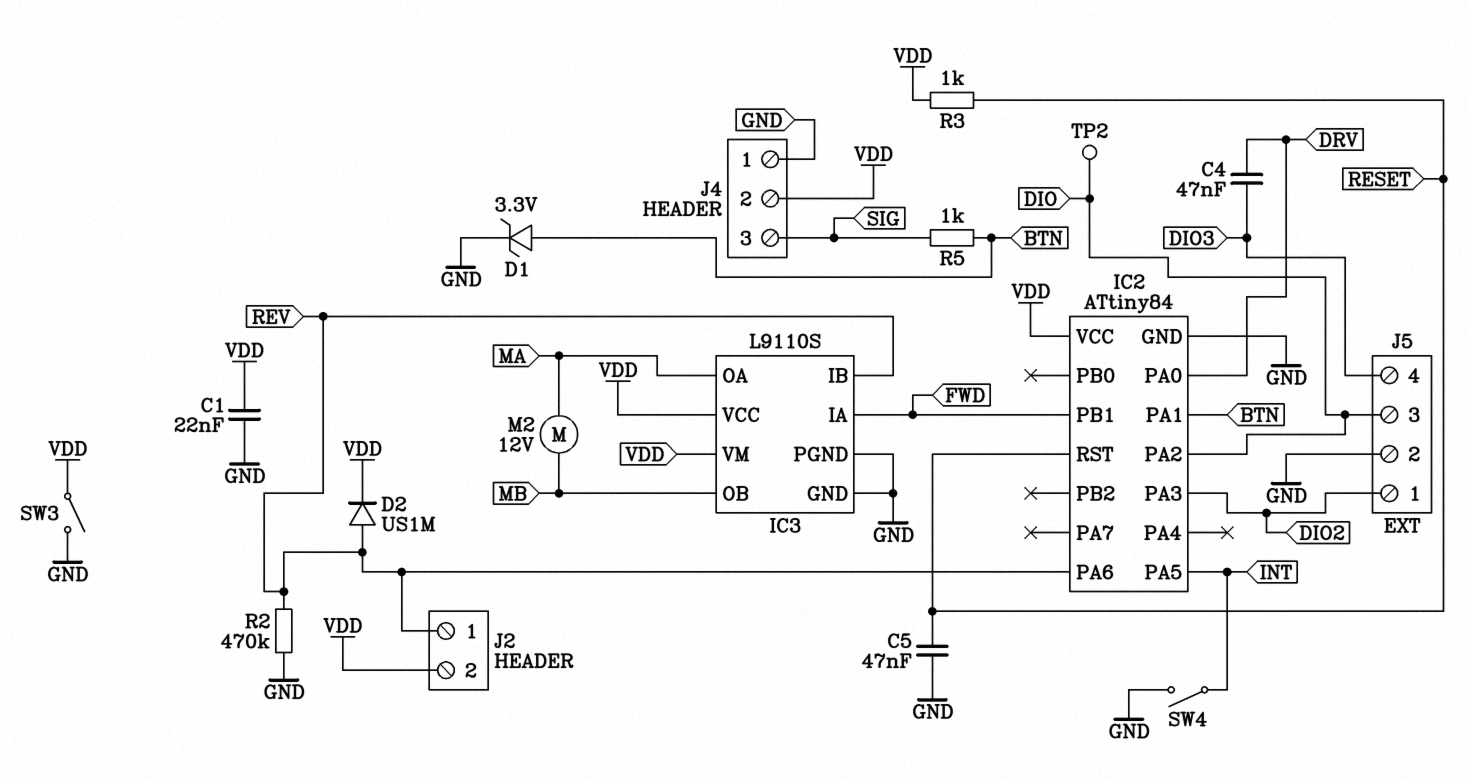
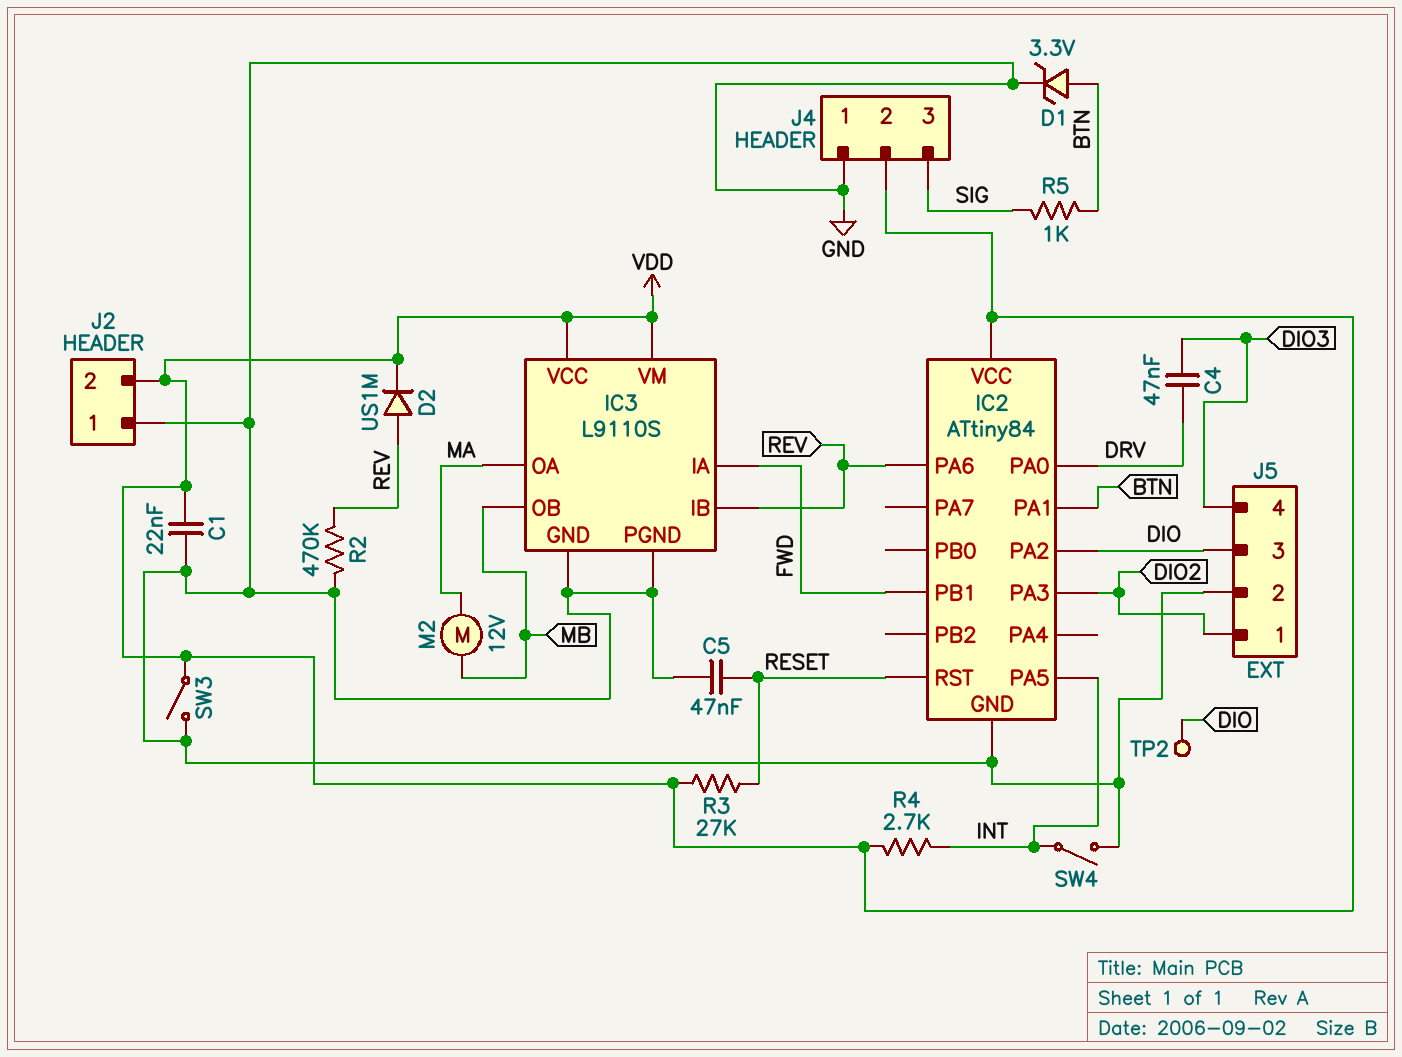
J2 pin 1: REV -> GND
R3: 1k (RESET, VDD) -> 27k (RESET, VDD)
R4: none -> 2.7k (INT, VDD)

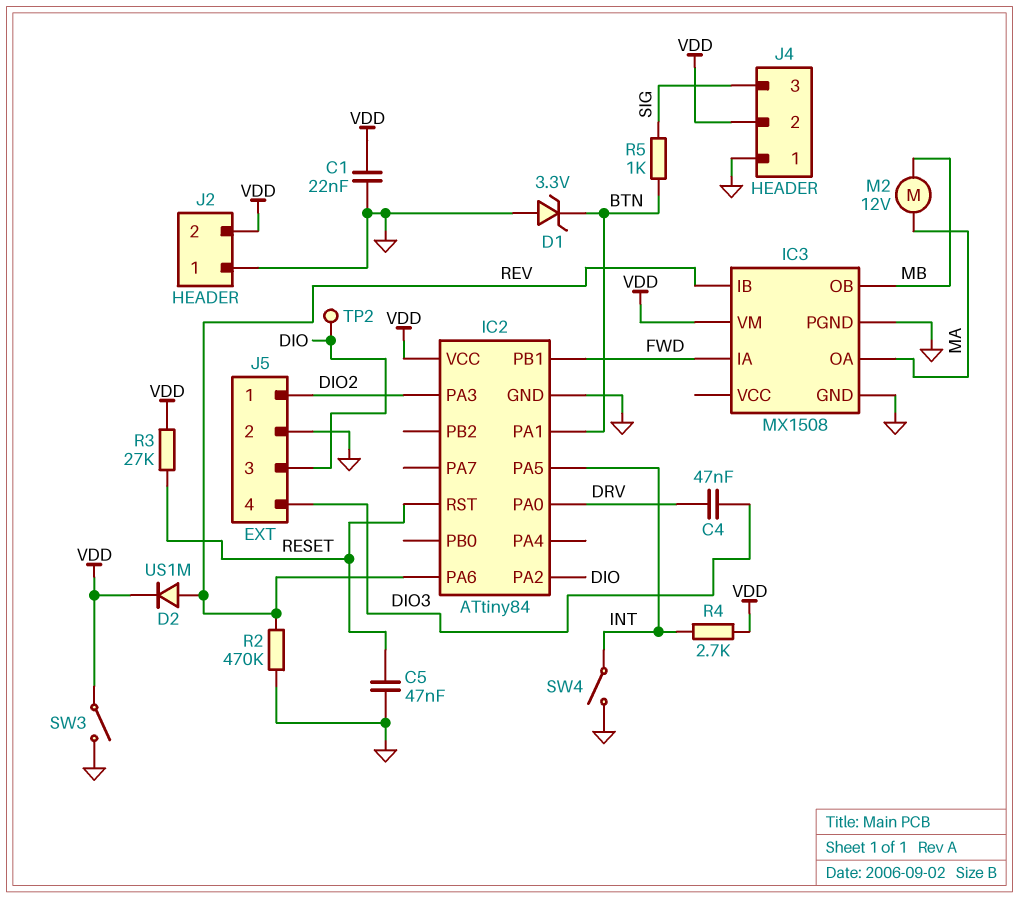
D1: zener 3.3V (A BTN, K GND) -> zener 3.3V (A GND, K BTN)
IC3: L9110S -> MX1508
IC3 pin VCC: VDD -> none

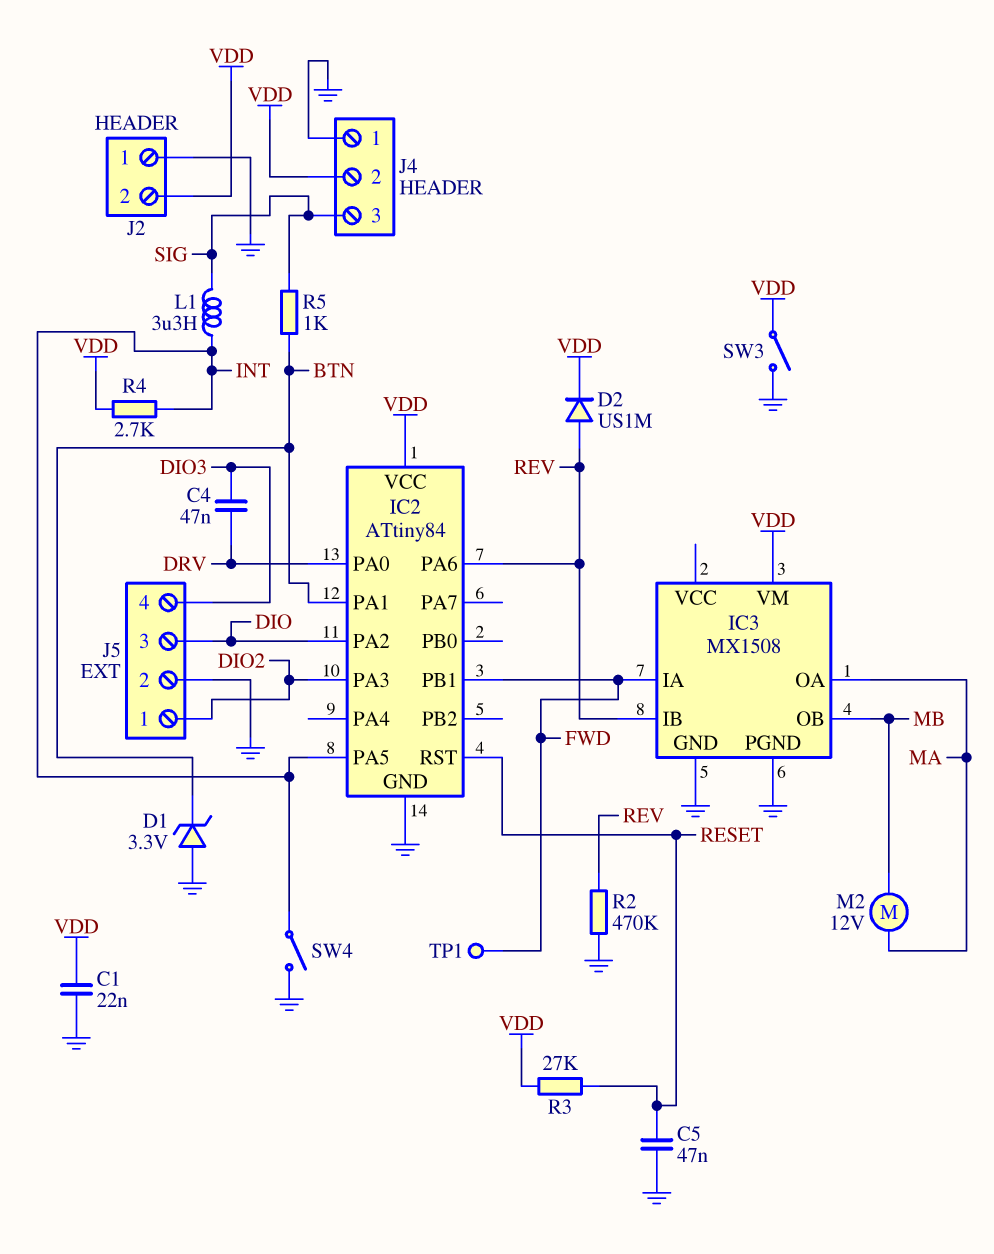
L1: none -> 3.3uH (INT, SIG)
TP1: none -> test point (FWD)
TP2: test point (DIO) -> none

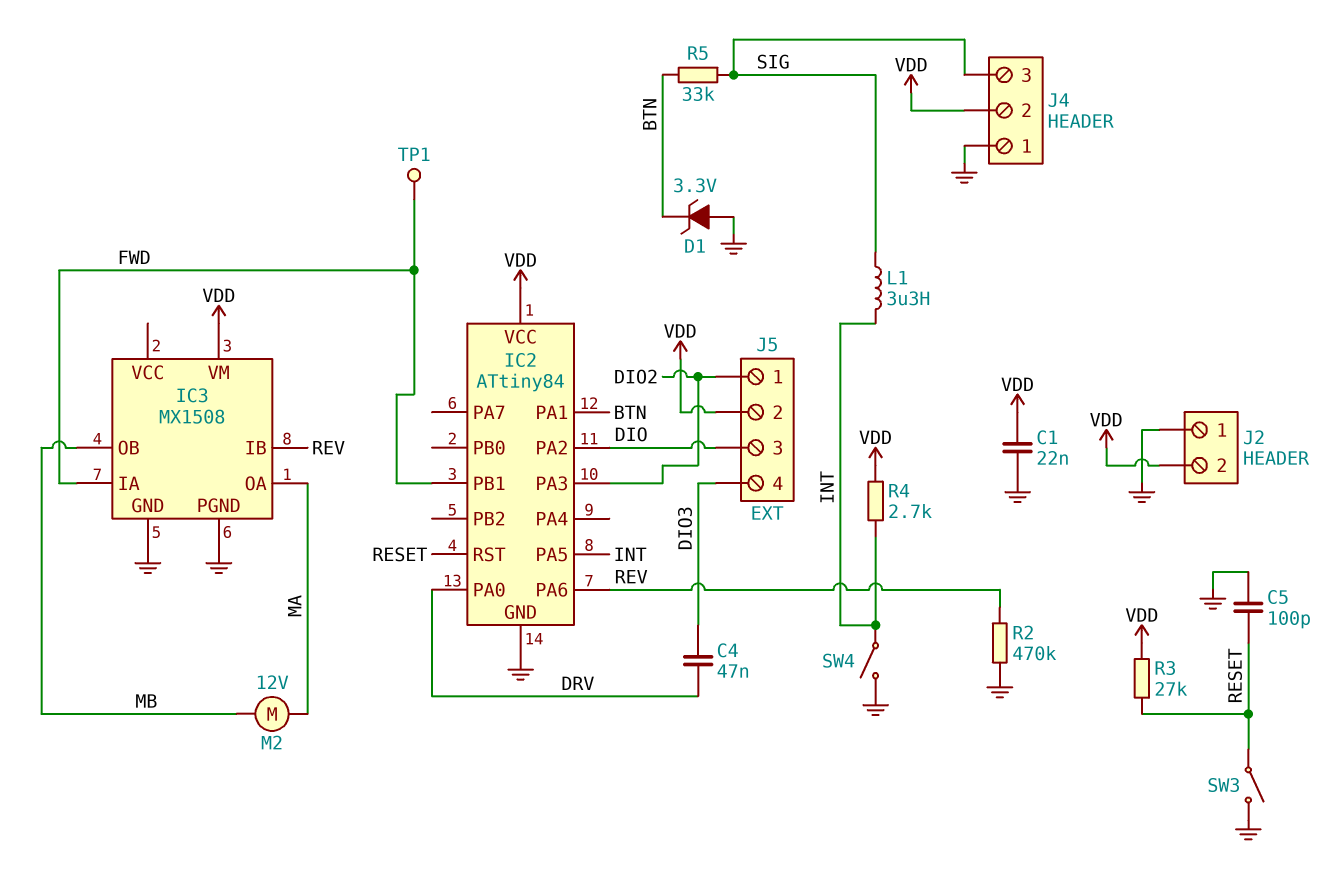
C5: 47nF (GND, RESET) -> 100pF (GND, RESET)
D2: diode US1M (A REV, K VDD) -> none
J5 pin 2: GND -> VDD
R5: 1k (BTN, SIG) -> 33k (BTN, SIG)
SW3: switch (GND, VDD) -> switch (GND, RESET)

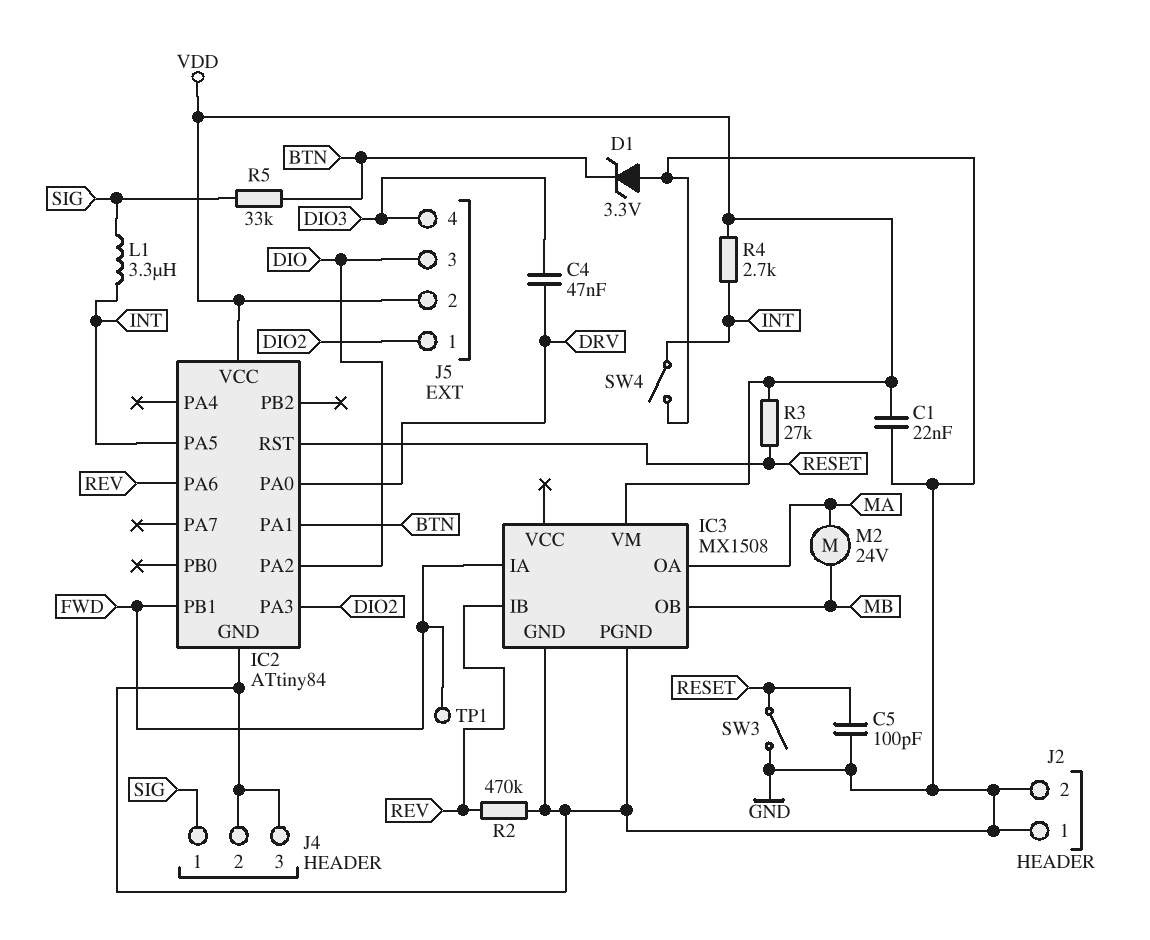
J2 pin 2: VDD -> GND
J4 pin 1: GND -> SIG
J4 pin 2: VDD -> GND
J4 pin 3: SIG -> GND
M2: motor 12V (MA, MB) -> motor 24V (MA, MB)

